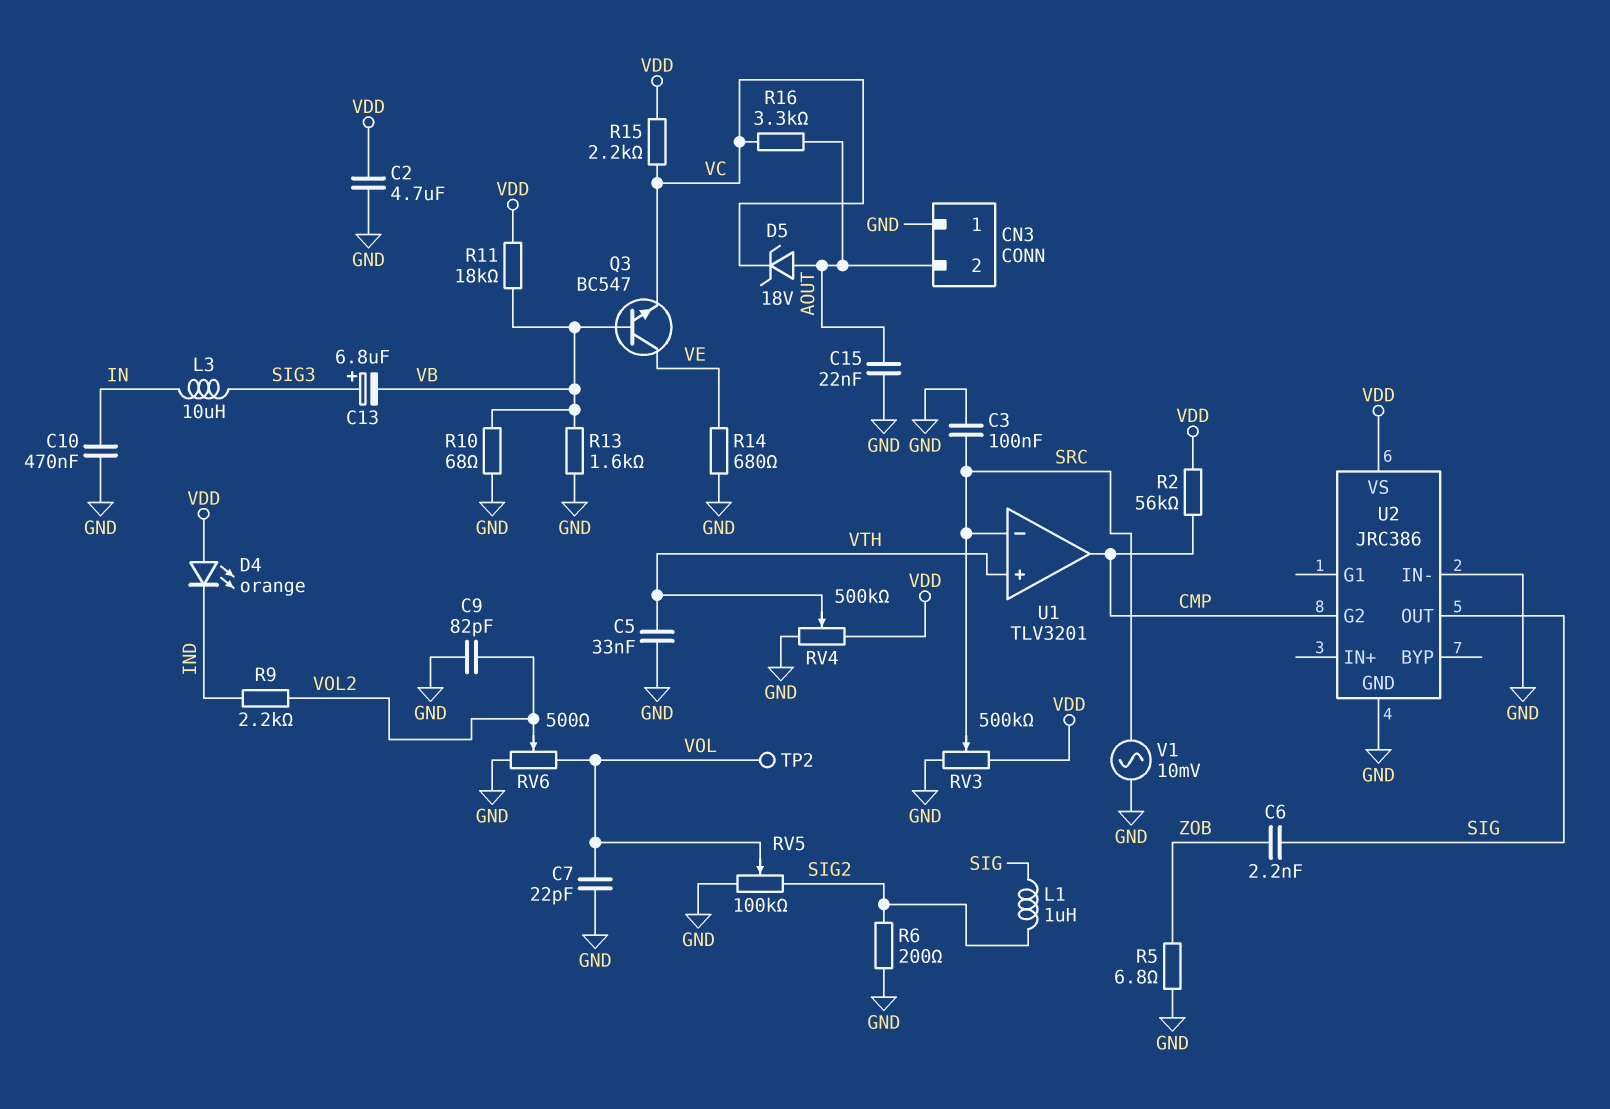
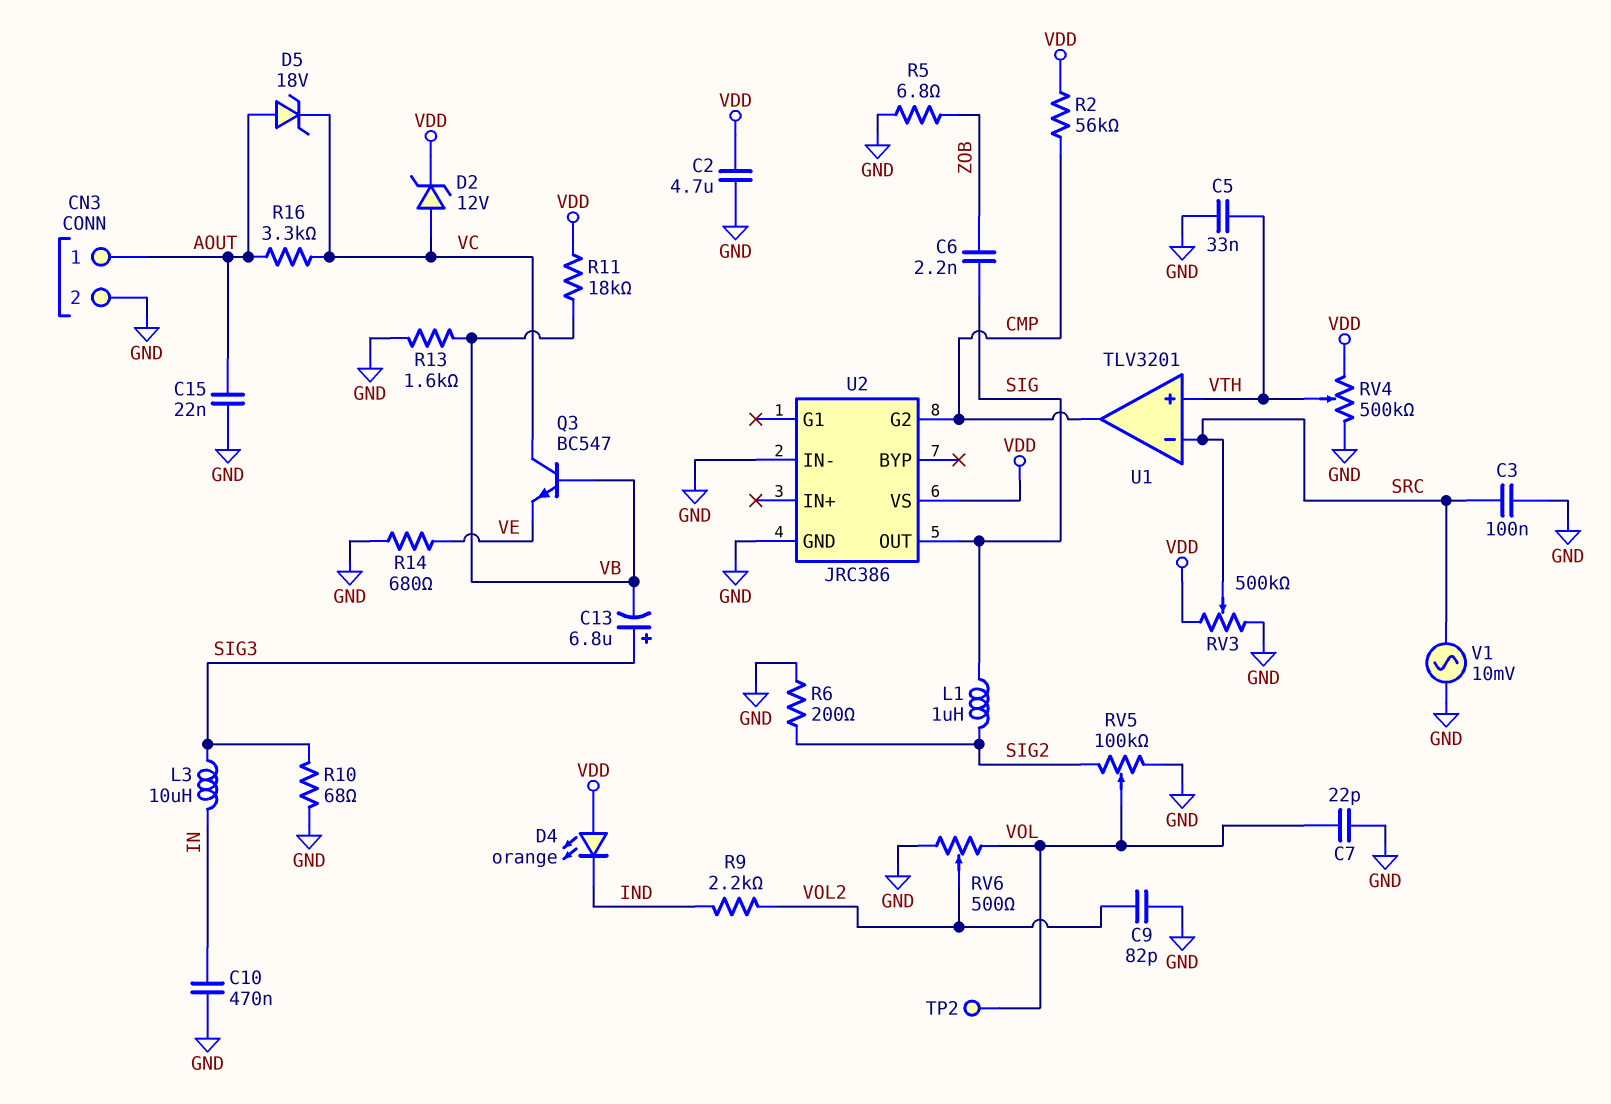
CN3 pin 1: GND -> AOUT
CN3 pin 2: AOUT -> GND
D2: none -> zener 12V (A VC, K VDD)
Q3: NPN BC547 (B VB, C VE, E VC) -> NPN BC547 (B VB, C VC, E VE)
R10: 68 (GND, VB) -> 68 (GND, SIG3)
R15: 2.2k (VC, VDD) -> none

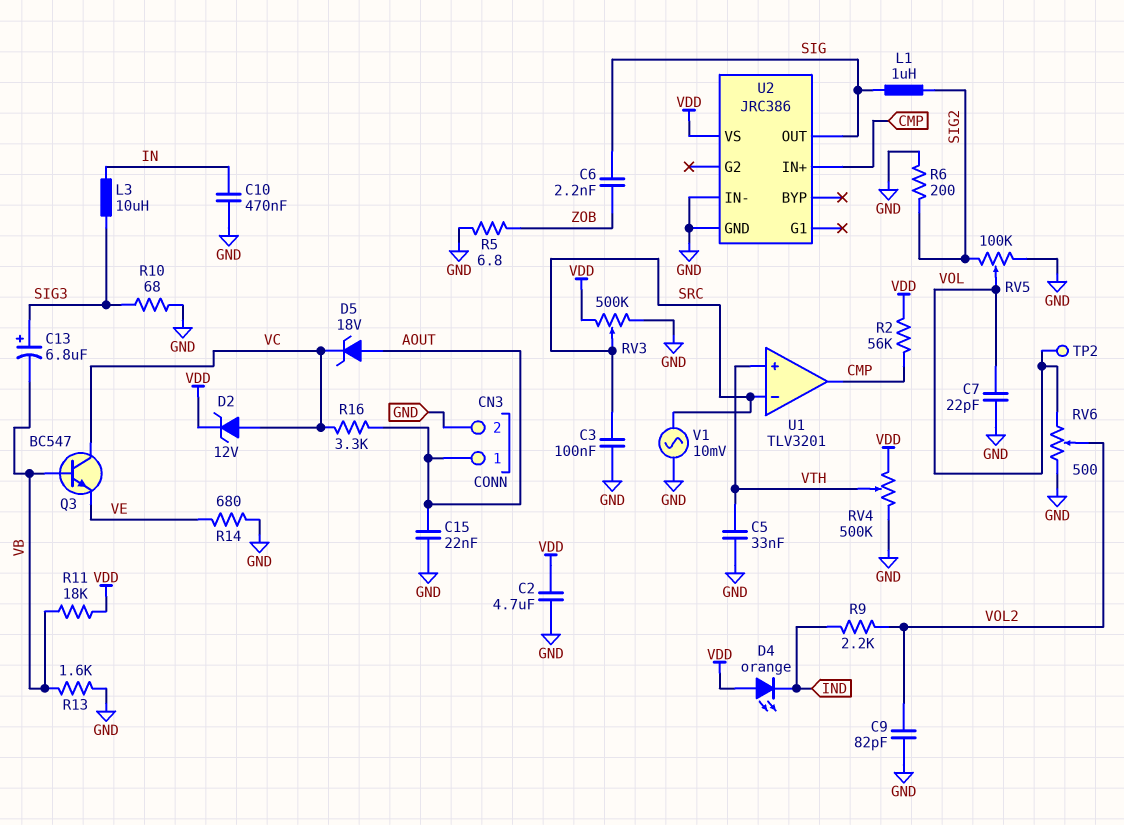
U2 pin G2: CMP -> none
U2 pin IN+: none -> CMP

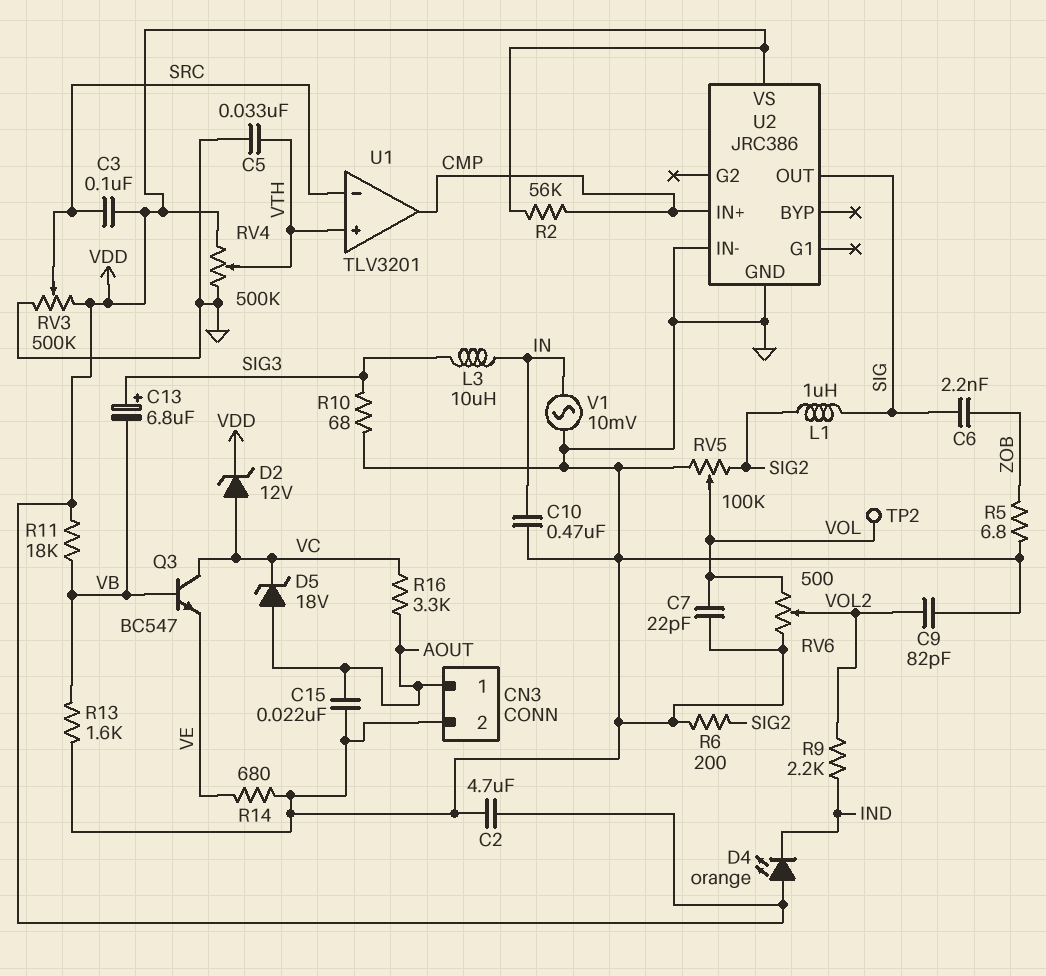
C3: 100nF (GND, SRC) -> 100nF (SRC, VDD)
V1: AC 10mV (GND, SRC) -> AC 10mV (GND, IN)

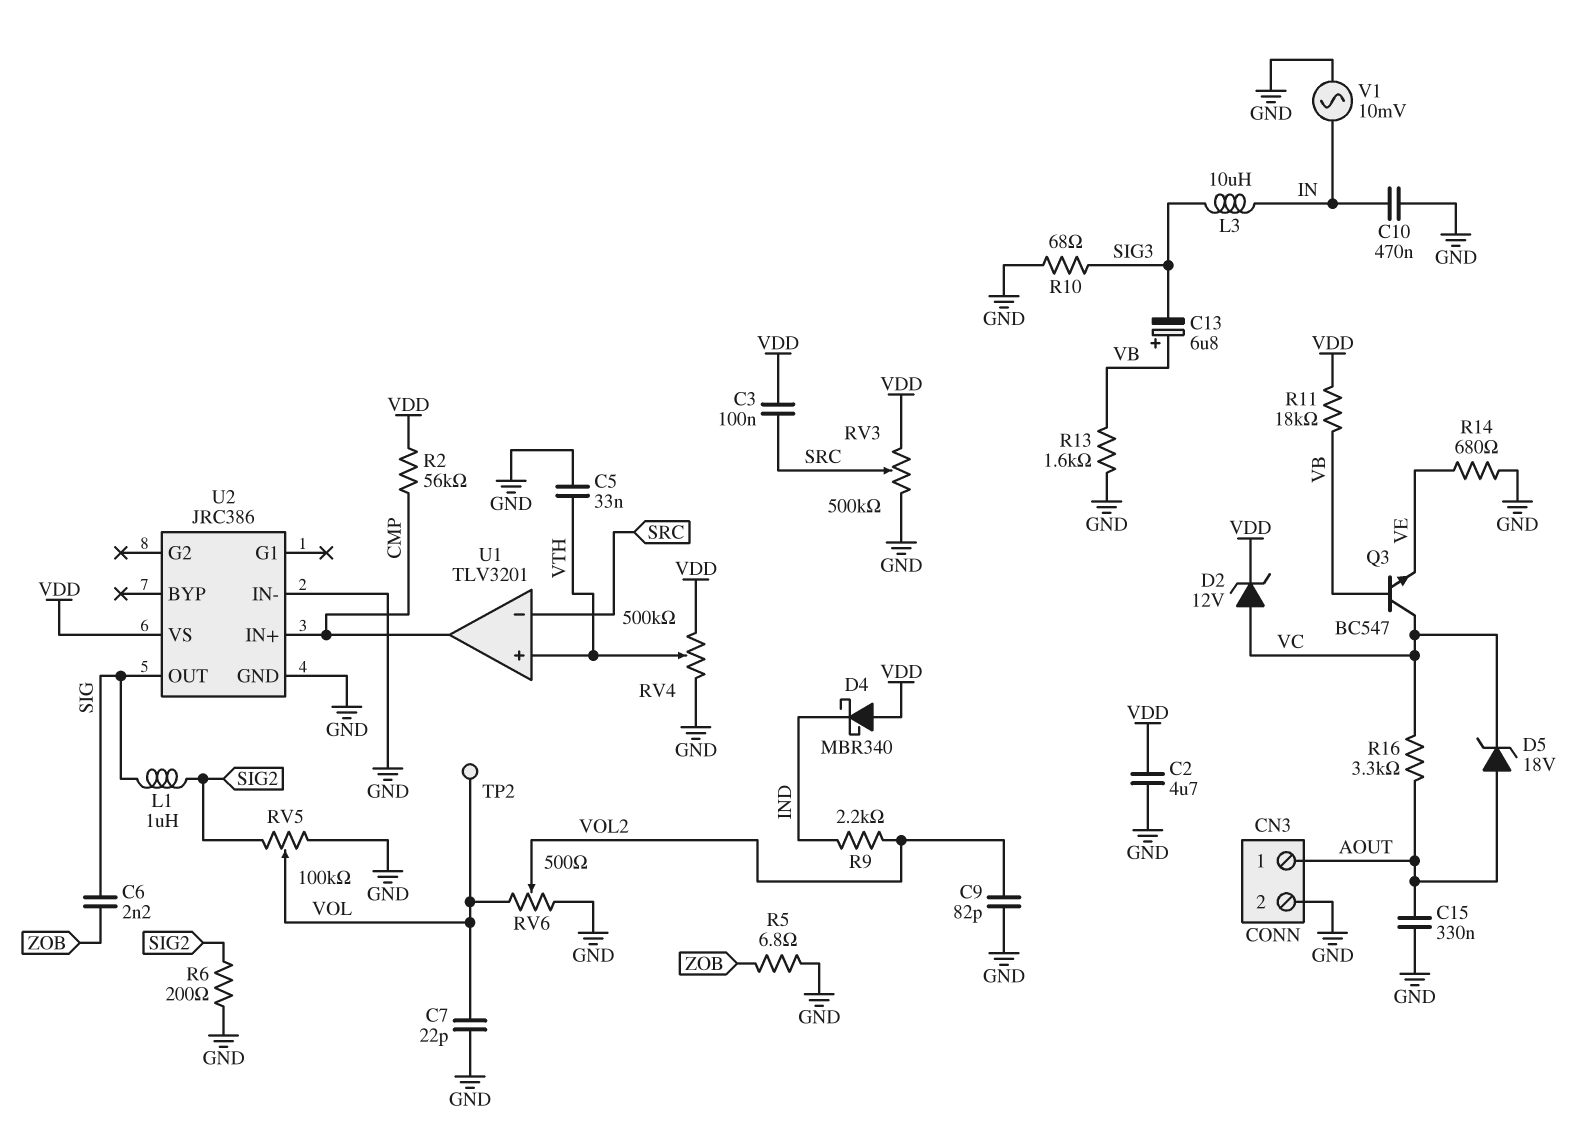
C13: 6.8uF (plus SIG3, minus VB) -> 6.8uF (plus VB, minus SIG3)
C15: 22nF (AOUT, GND) -> 330nF (AOUT, GND)
D4: LED orange (A VDD, K IND) -> schottky MBR340 (A VDD, K IND)

